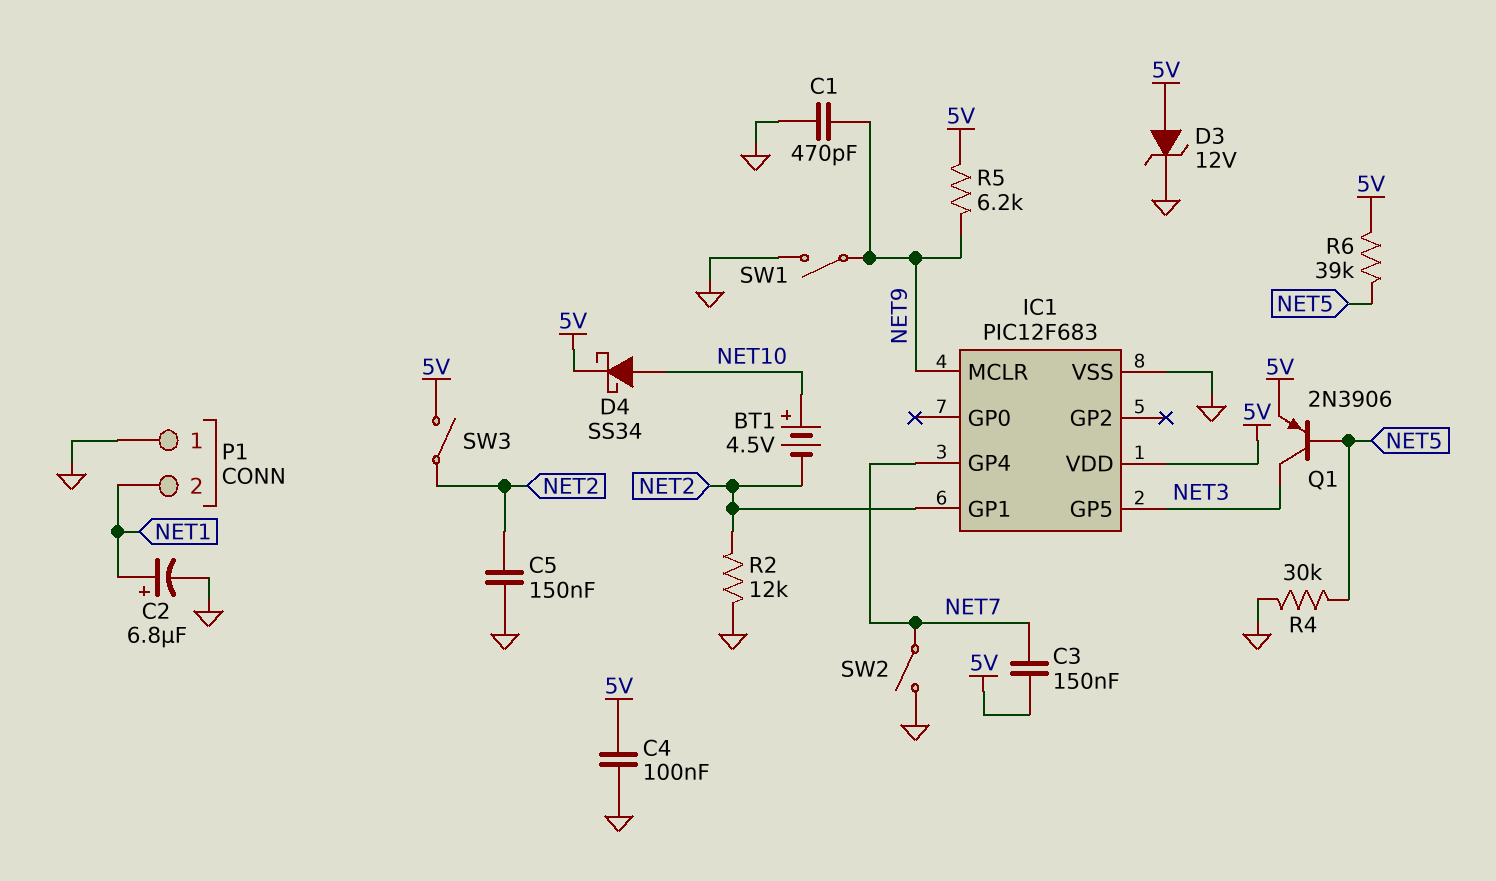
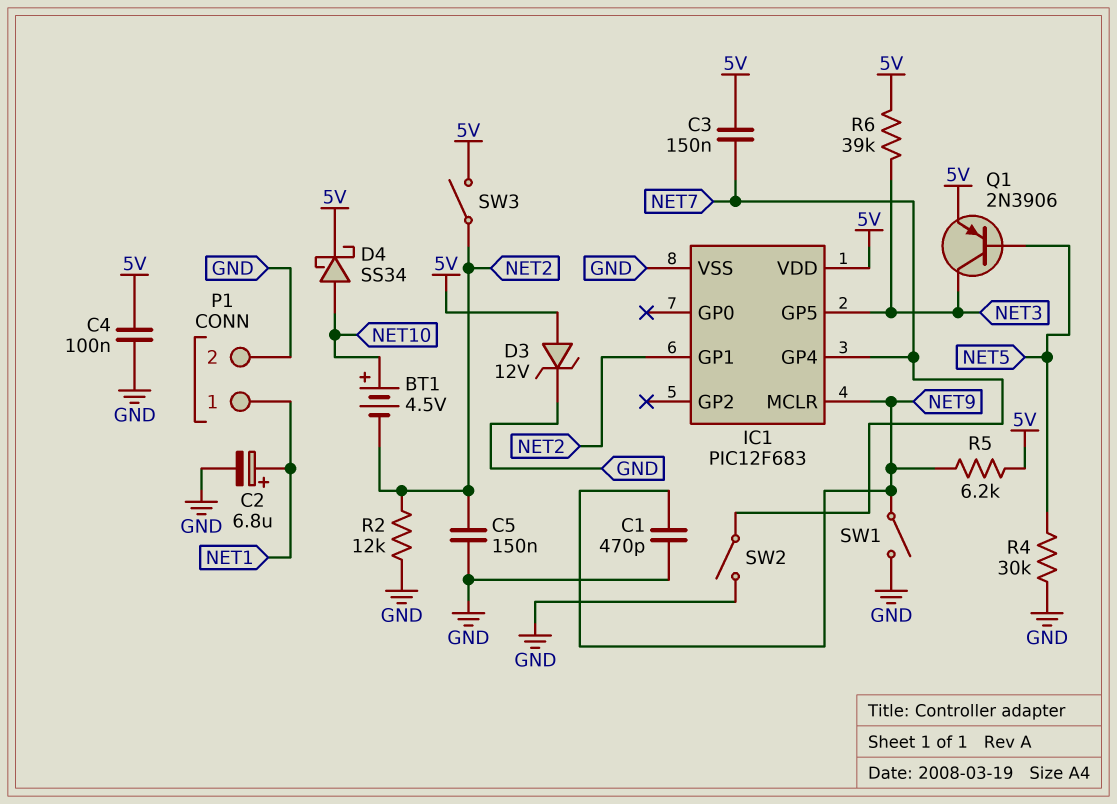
P1 pin 1: GND -> NET1
P1 pin 2: NET1 -> GND
R6: 39k (5V, NET5) -> 39k (5V, NET3)

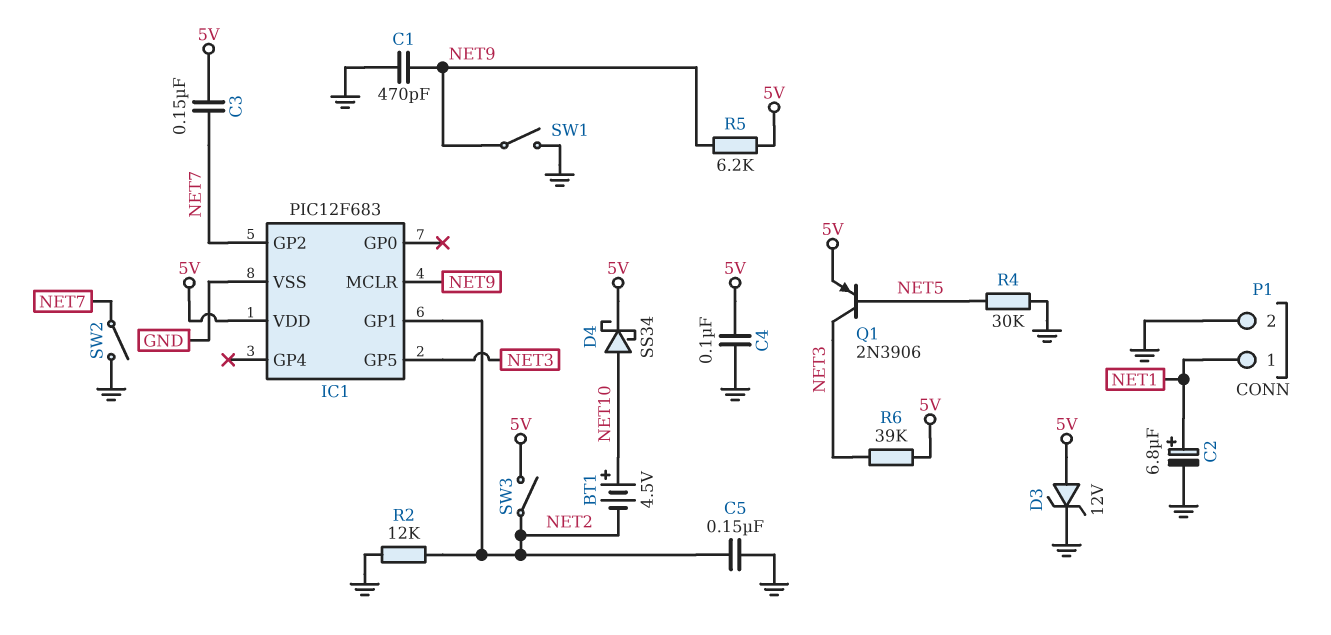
IC1 pin GP2: none -> NET7
IC1 pin GP4: NET7 -> none

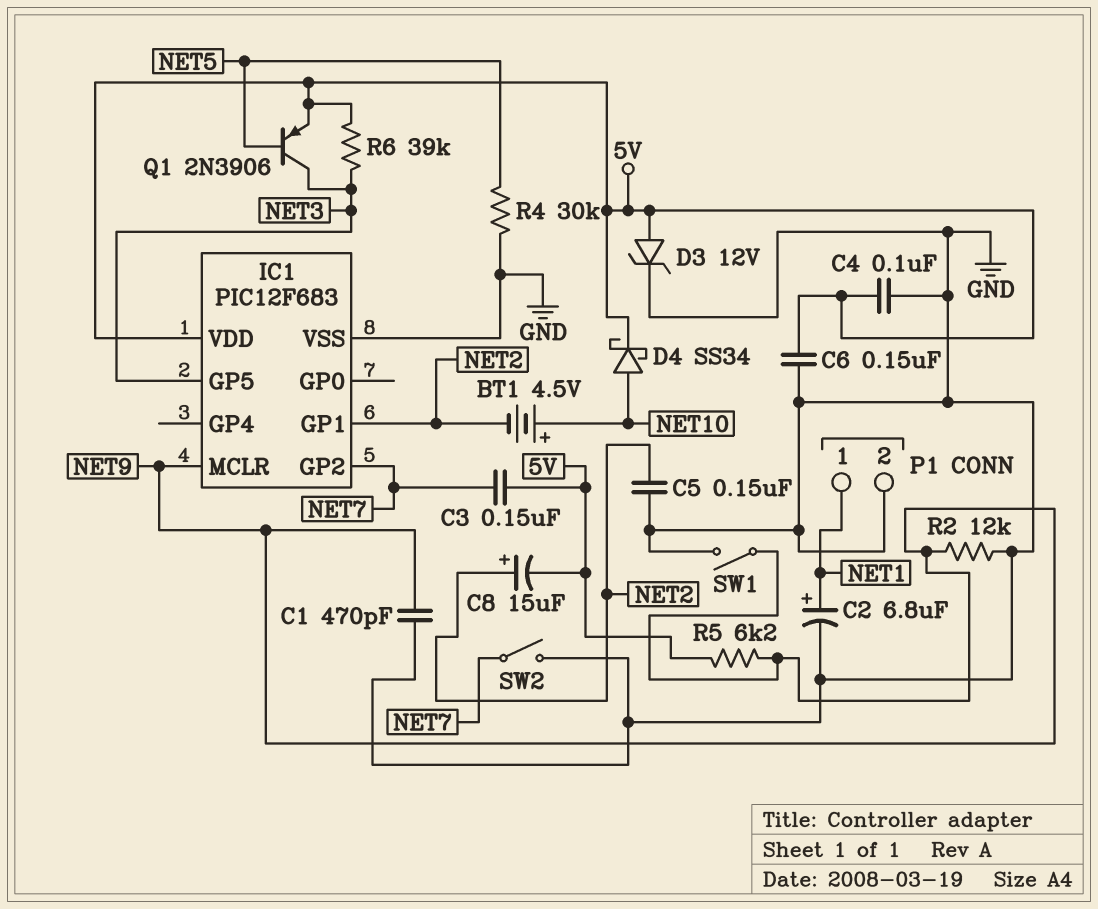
C6: none -> 150nF (5V, GND)
C8: none -> 15uF (plus NET2, minus 5V)
R2: 12k (GND, NET2) -> 12k (GND, NET9)
SW3: switch (5V, NET2) -> none

